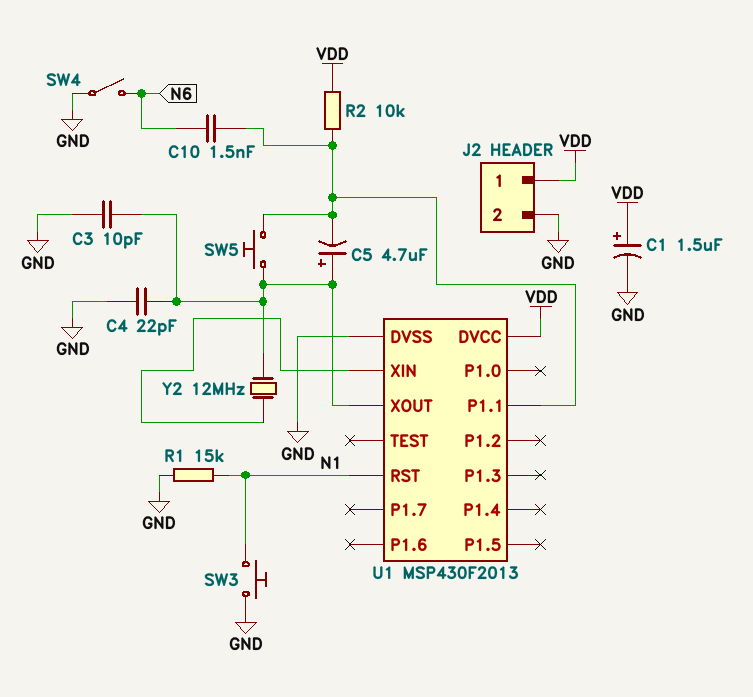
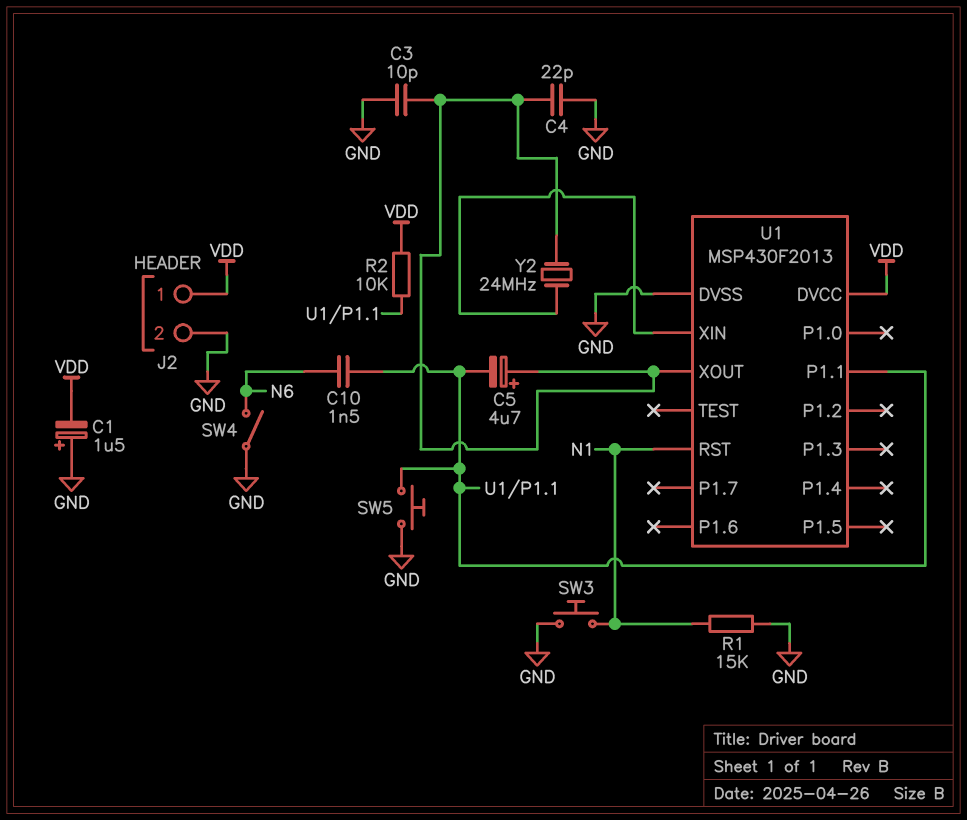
C1: 1.5uF (plus VDD, minus GND) -> 1.5uF (plus GND, minus VDD)
SW5: button (U1/P1.1, U1/XOUT) -> button (GND, U1/P1.1)
Y2: 12MHz (U1/XIN, U1/XOUT) -> 24MHz (U1/XIN, U1/XOUT)

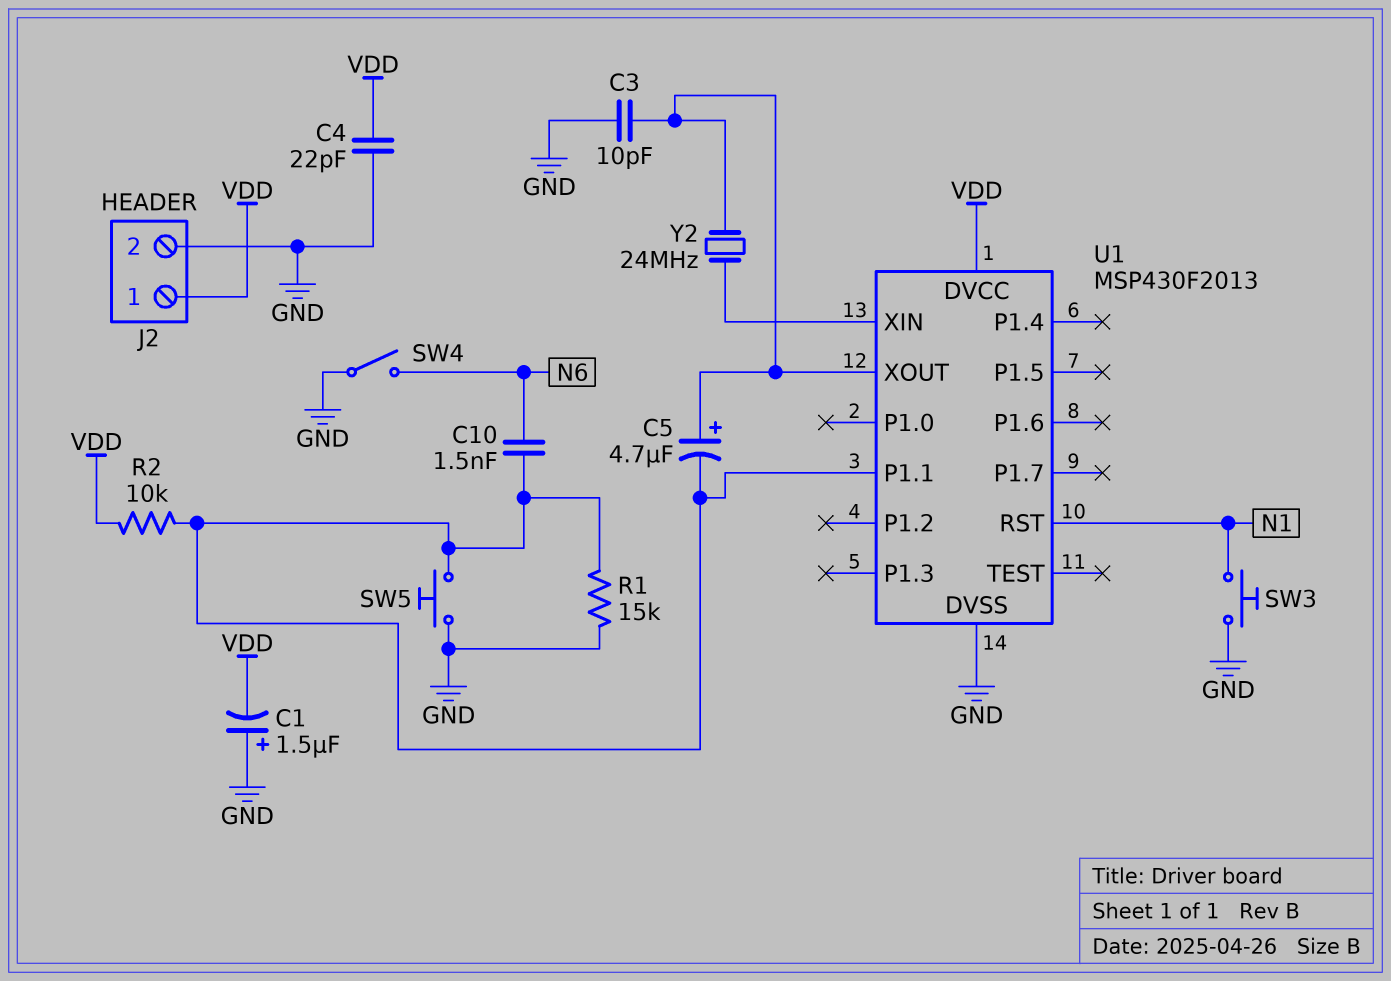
C4: 22pF (GND, U1/XOUT) -> 22pF (GND, VDD)
R1: 15k (GND, N1) -> 15k (GND, U1/P1.1)

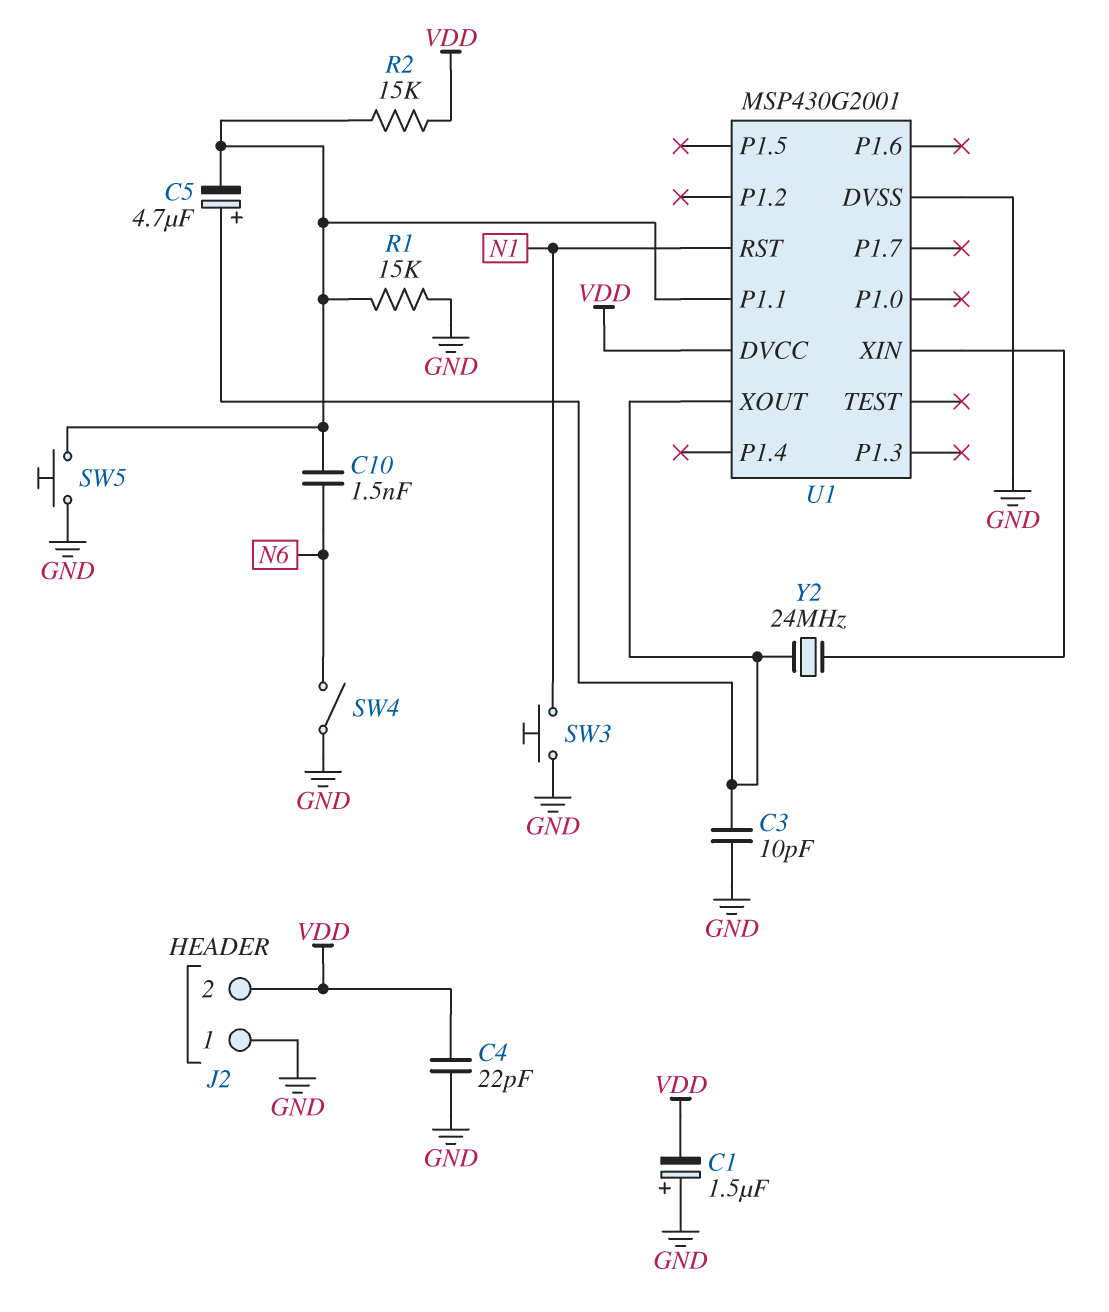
J2 pin 1: VDD -> GND
J2 pin 2: GND -> VDD
R2: 10k (U1/P1.1, VDD) -> 15k (U1/P1.1, VDD)
U1: MSP430F2013 -> MSP430G2001

